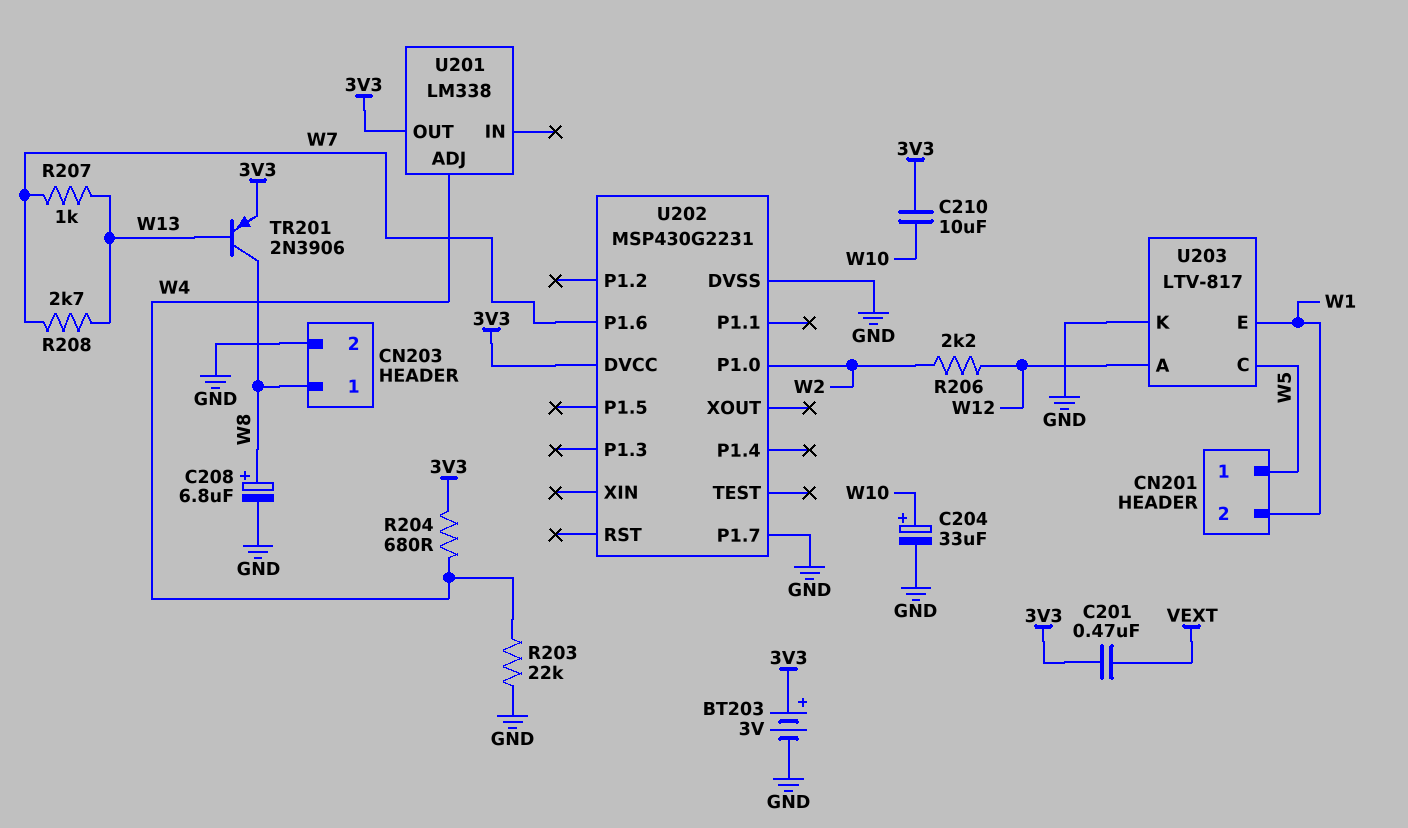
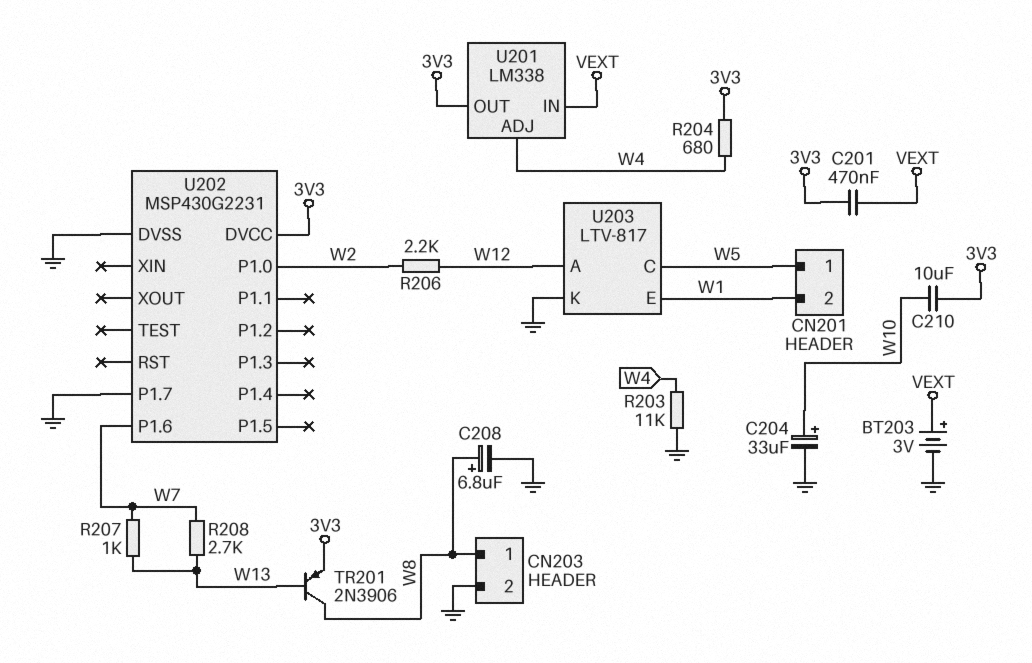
BT203: 3V (plus 3V3, minus GND) -> 3V (plus VEXT, minus GND)
R203: 22k (GND, W4) -> 11k (GND, W4)
U201 pin IN: none -> VEXT

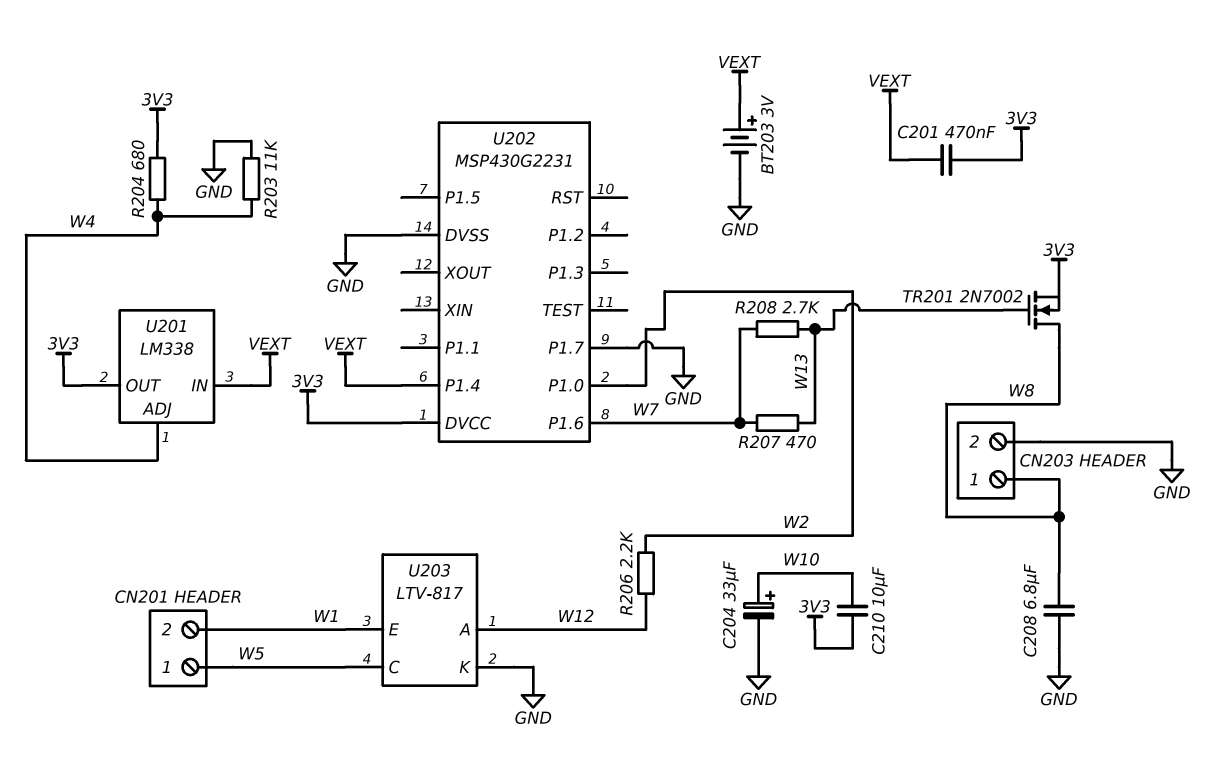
C208: 6.8uF (plus W8, minus GND) -> 6.8uF (GND, W8)
R207: 1k (W7, W13) -> 470 (W7, W13)
TR201: PNP 2N3906 (B W13, C W8, E 3V3) -> NMOS 2N7002 (G W13, D W8, S 3V3)
U202 pin P1.4: none -> VEXT

